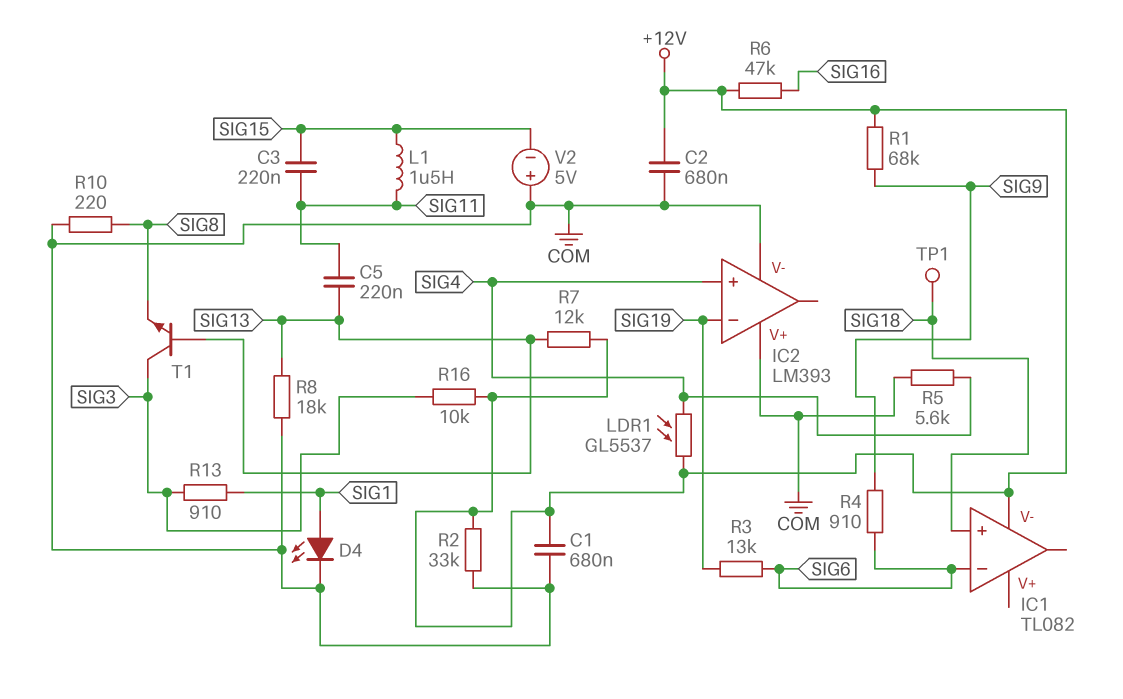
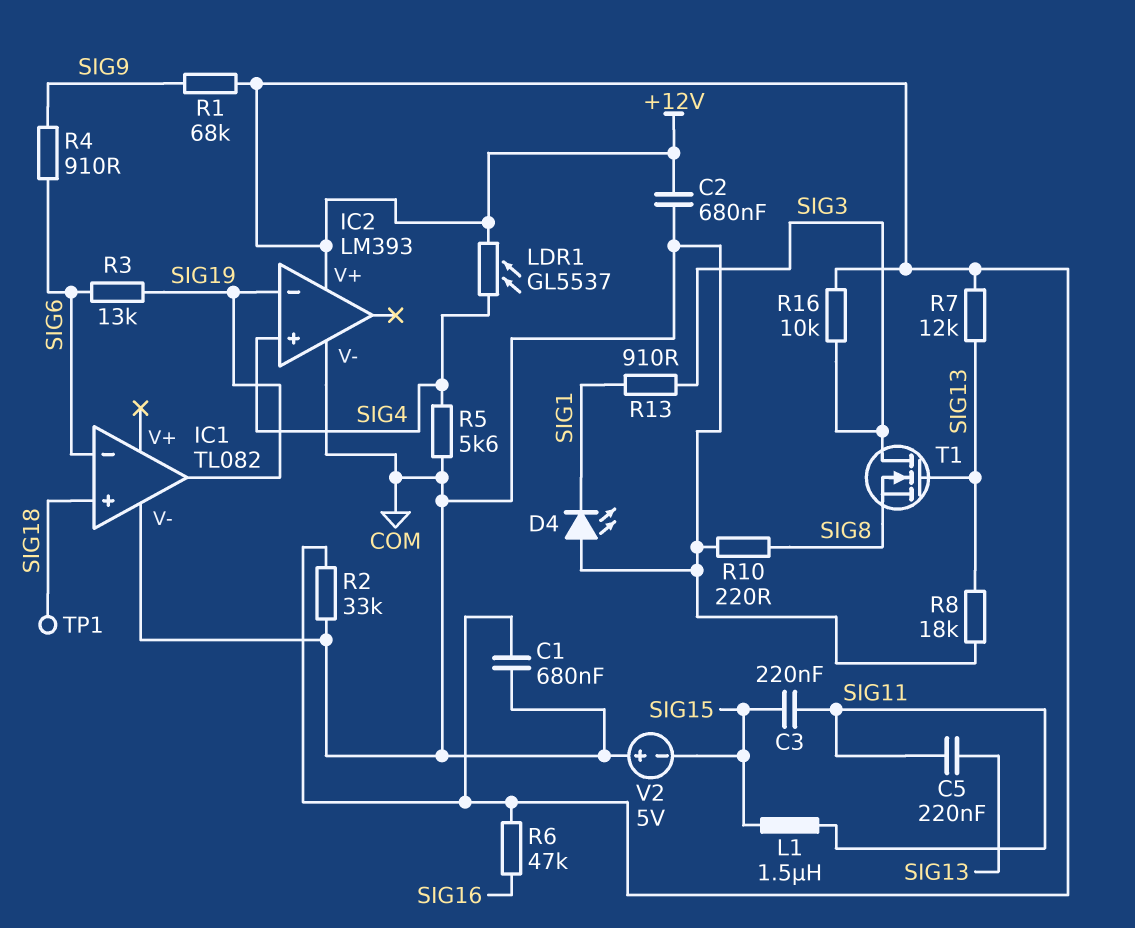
D4: LED (A SIG1, K COM) -> LED (A COM, K SIG1)
IC1 pin V-: +12V -> COM
IC1 pin out: none -> SIG19
IC2 pin V+: COM -> +12V
T1: NPN (B SIG13, C SIG3, E SIG8) -> NMOS (G SIG13, D SIG3, S SIG8)

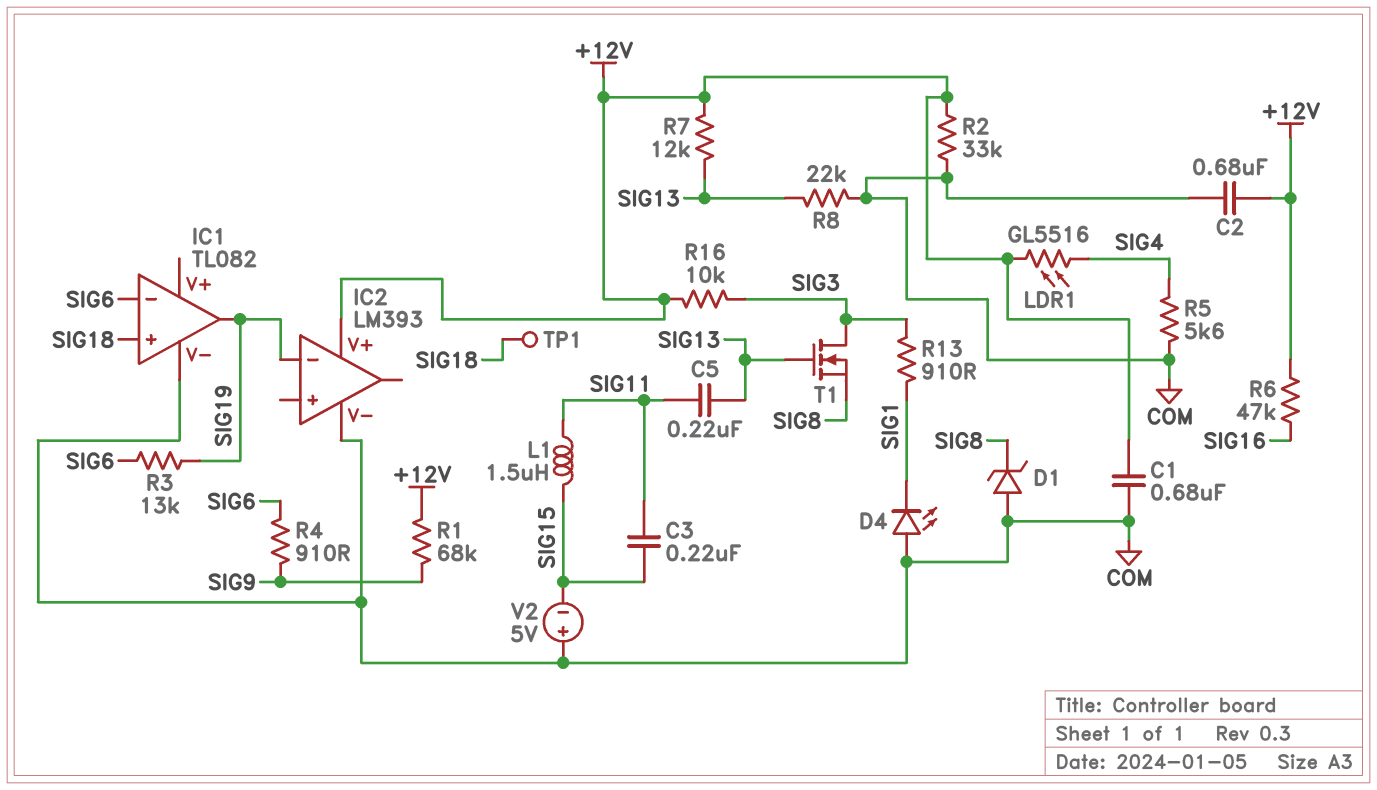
D1: none -> zener (A COM, K SIG8)
IC2 pin in+: SIG4 -> none
LDR1: GL5537 (+12V, SIG4) -> GL5516 (+12V, SIG4)
R8: 18k (COM, SIG13) -> 22k (COM, SIG13)
R10: 220 (COM, SIG8) -> none

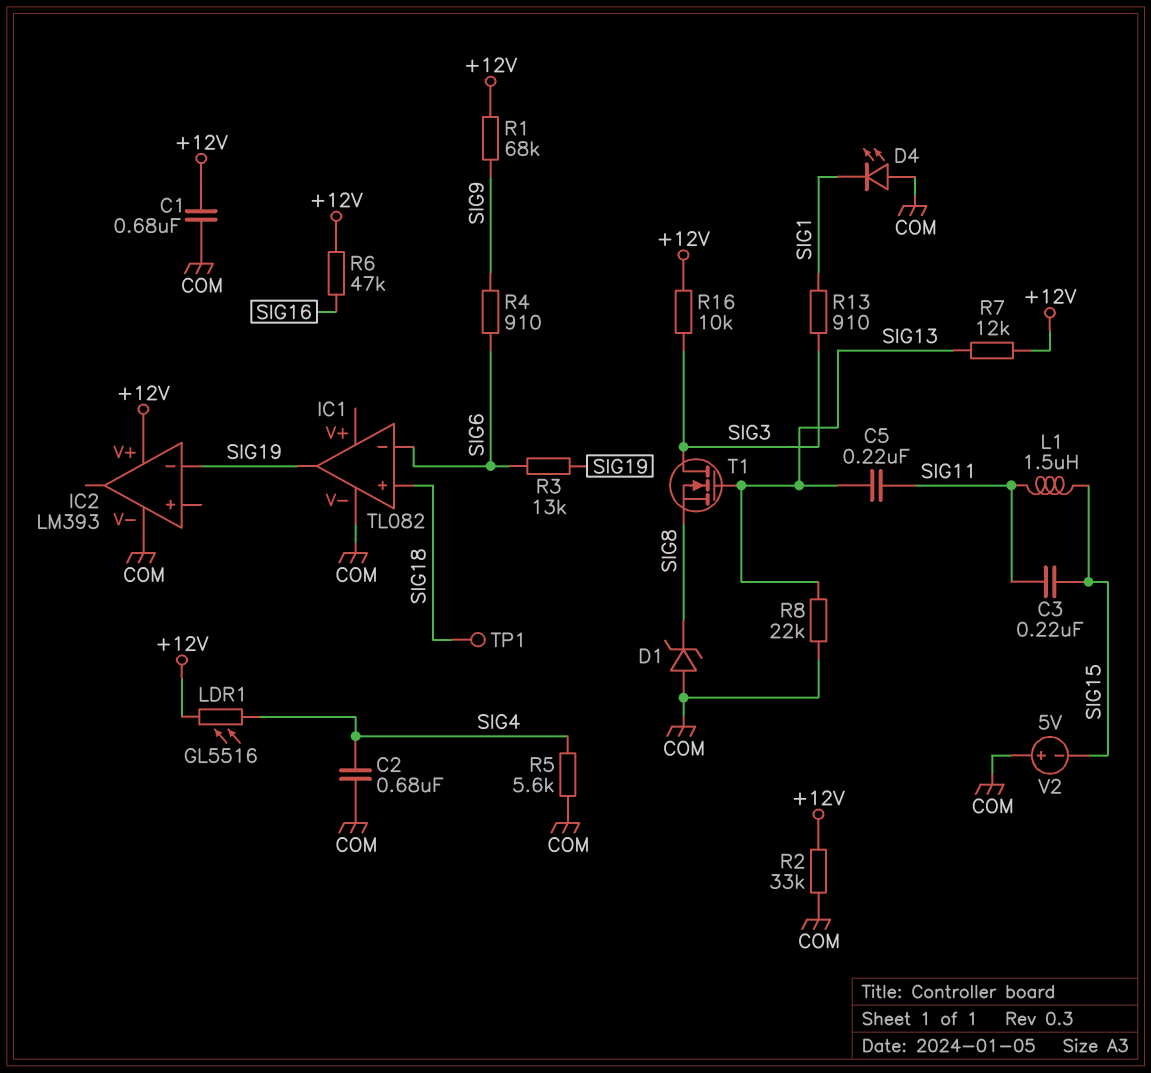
C2: 680nF (+12V, COM) -> 680nF (COM, SIG4)

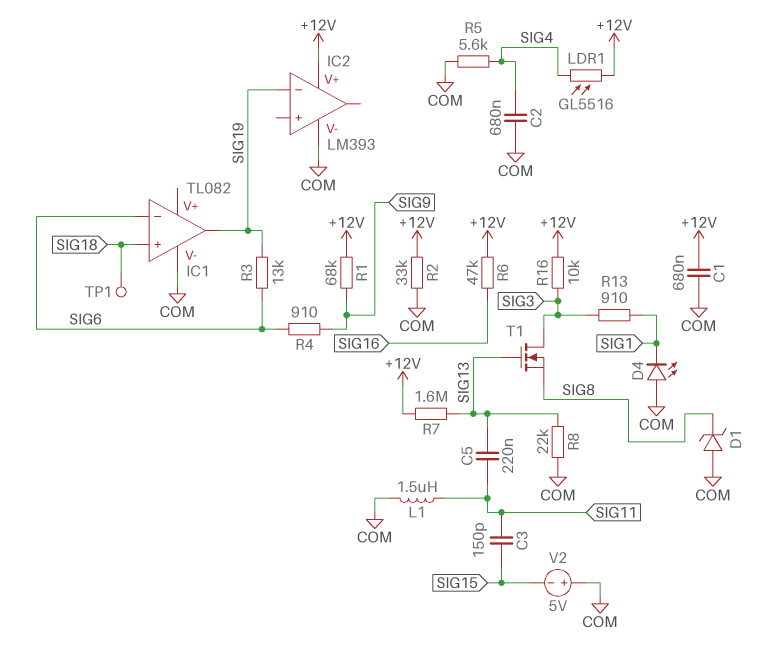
C3: 220nF (SIG11, SIG15) -> 150pF (SIG11, SIG15)
L1: 1.5uH (SIG11, SIG15) -> 1.5uH (COM, SIG11)
R7: 12k (+12V, SIG13) -> 1.6M (+12V, SIG13)

